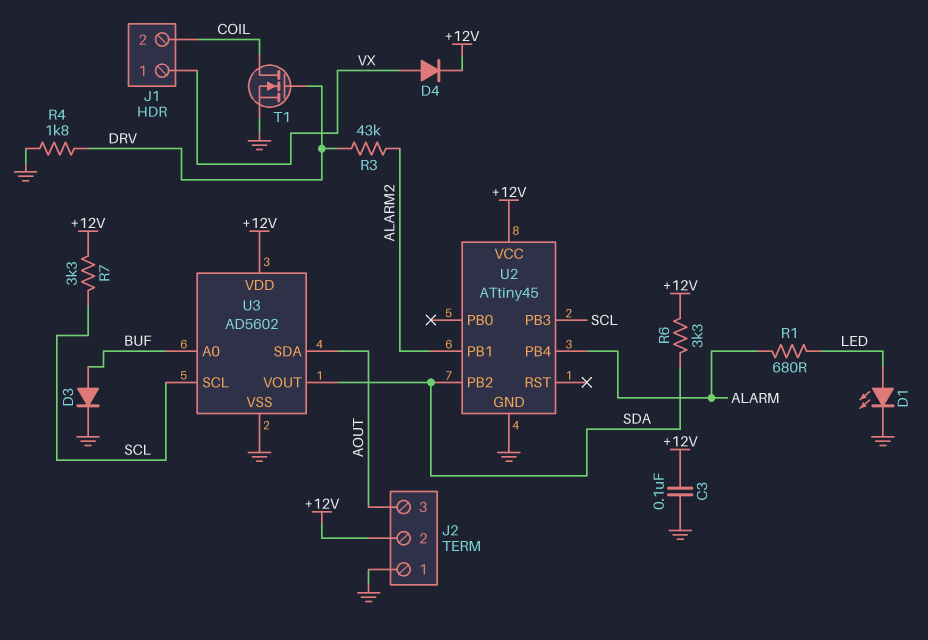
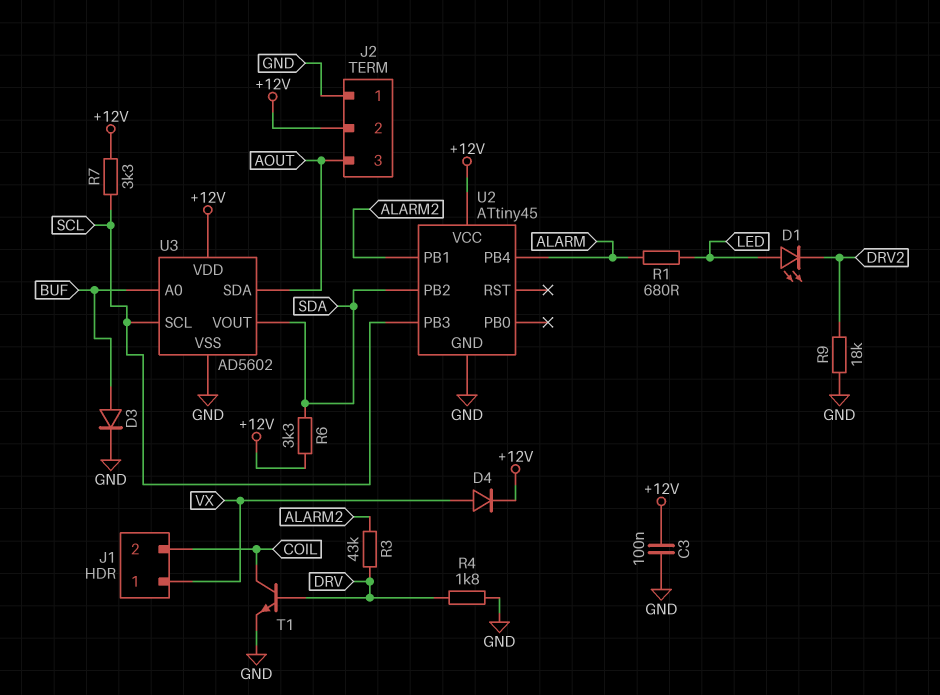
D1: LED (A LED, K GND) -> LED (A LED, K DRV2)
R9: none -> 18k (DRV2, GND)
T1: NMOS (G DRV, D COIL, S GND) -> NPN (B DRV, C COIL, E GND)

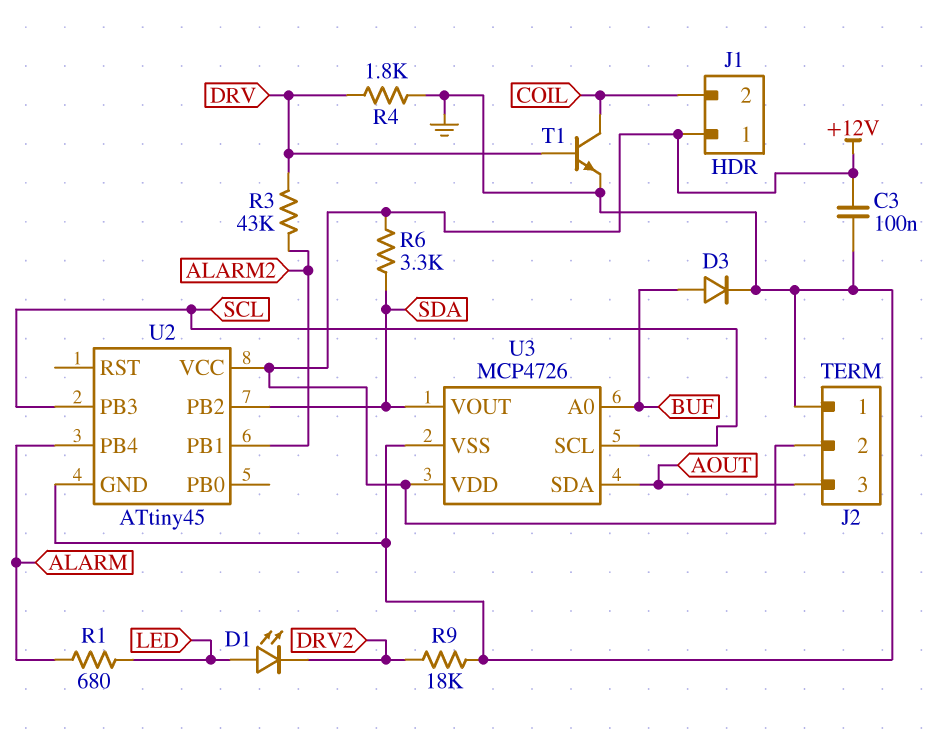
D4: diode (A VX, K +12V) -> none
J1 pin 1: VX -> +12V
R7: 3.3k (+12V, SCL) -> none
U3: AD5602 -> MCP4726

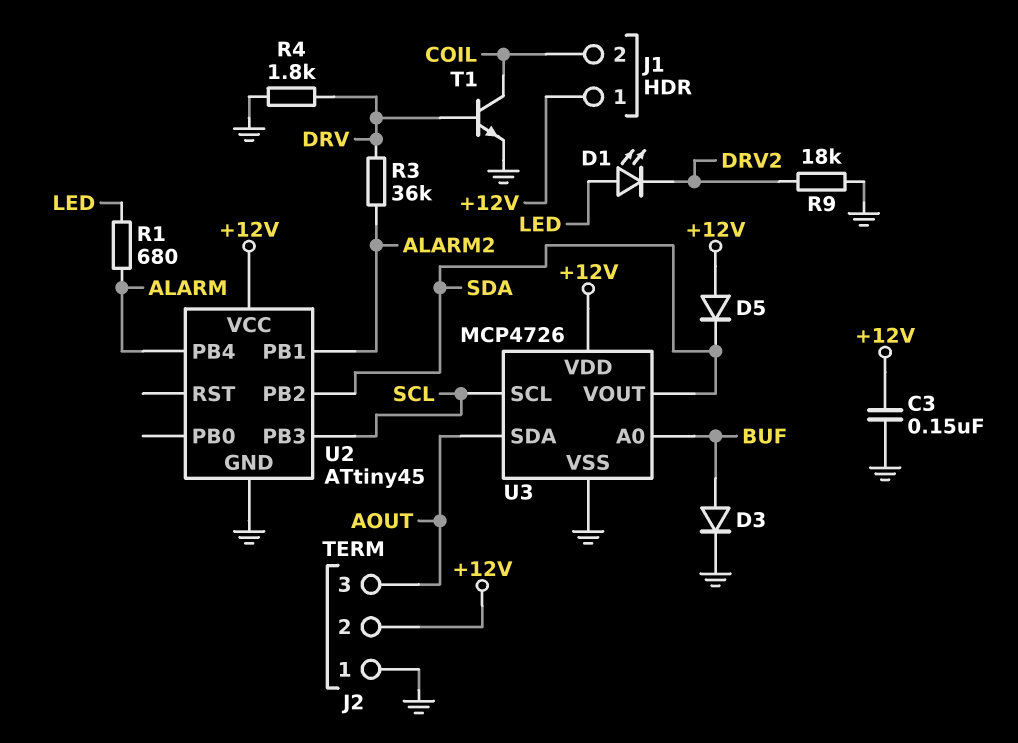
C3: 100nF (+12V, GND) -> 150nF (+12V, GND)
D5: none -> diode (A +12V, K SDA)
R3: 43k (ALARM2, DRV) -> 36k (ALARM2, DRV)
R6: 3.3k (+12V, SDA) -> none

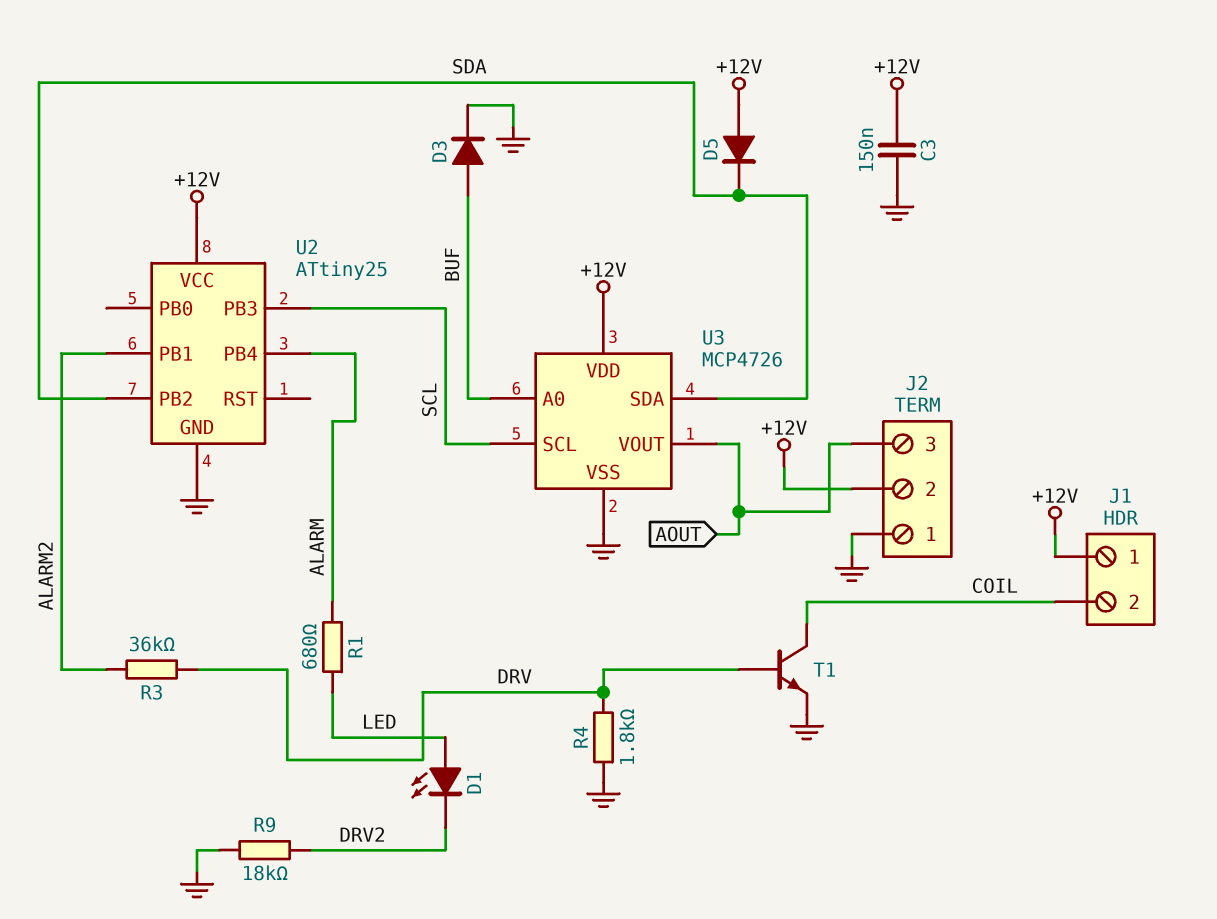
U2: ATtiny45 -> ATtiny25
U3 pin SDA: AOUT -> SDA
U3 pin VOUT: SDA -> AOUT

